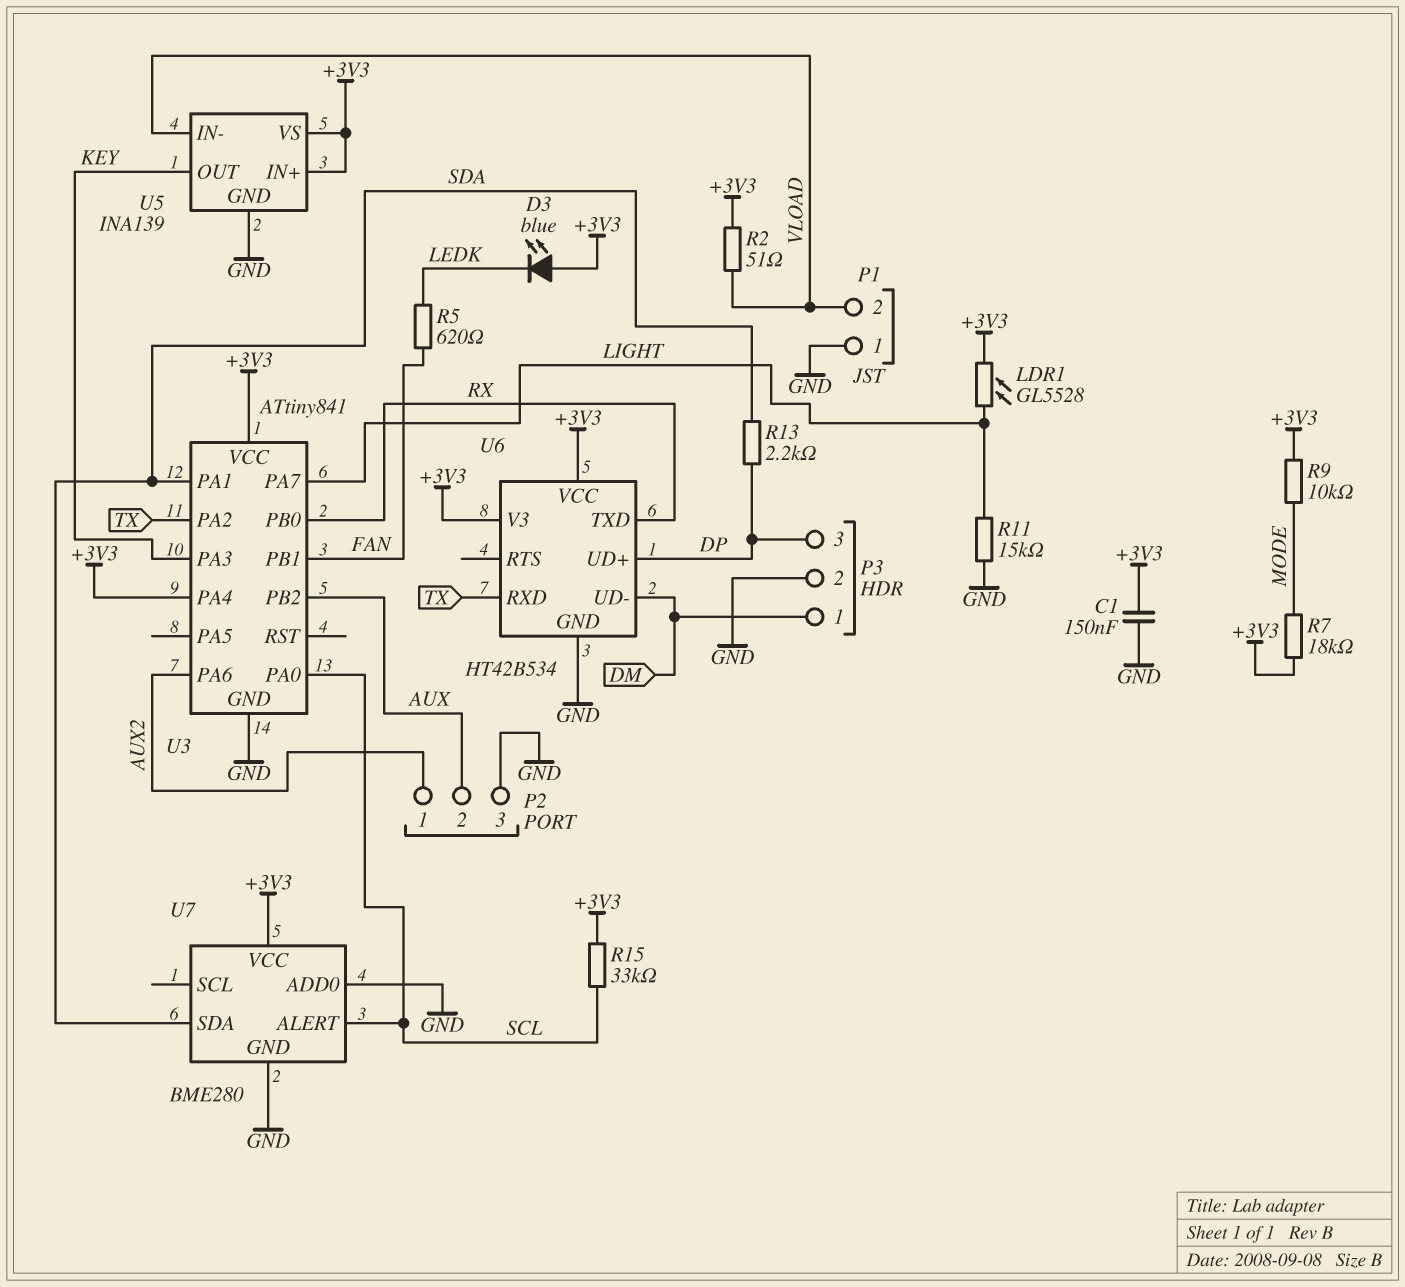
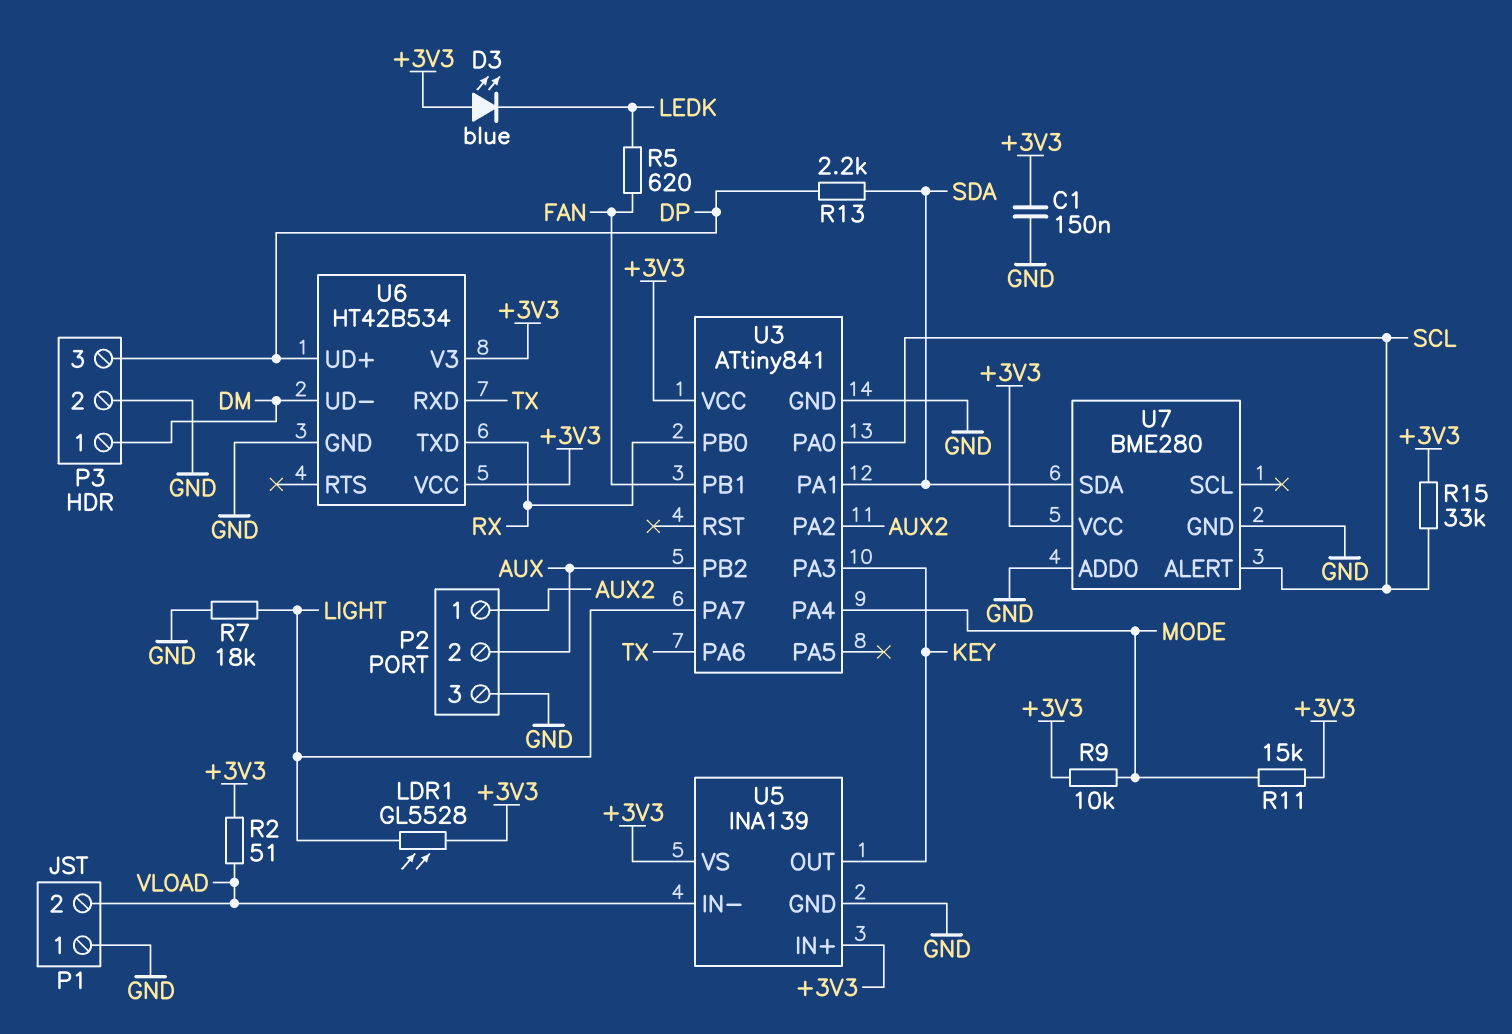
R7: 18k (+3V3, MODE) -> 18k (GND, LIGHT)
R11: 15k (GND, LIGHT) -> 15k (+3V3, MODE)
U3 pin PA2: TX -> AUX2
U3 pin PA4: +3V3 -> MODE
U3 pin PA6: AUX2 -> TX

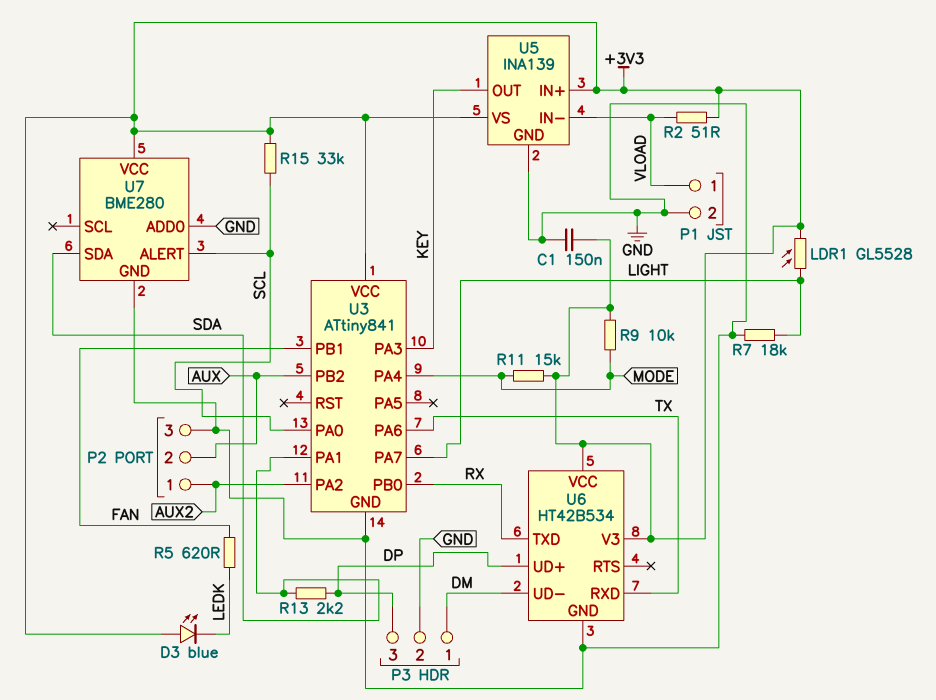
P1 pin 1: GND -> VLOAD
P1 pin 2: VLOAD -> GND

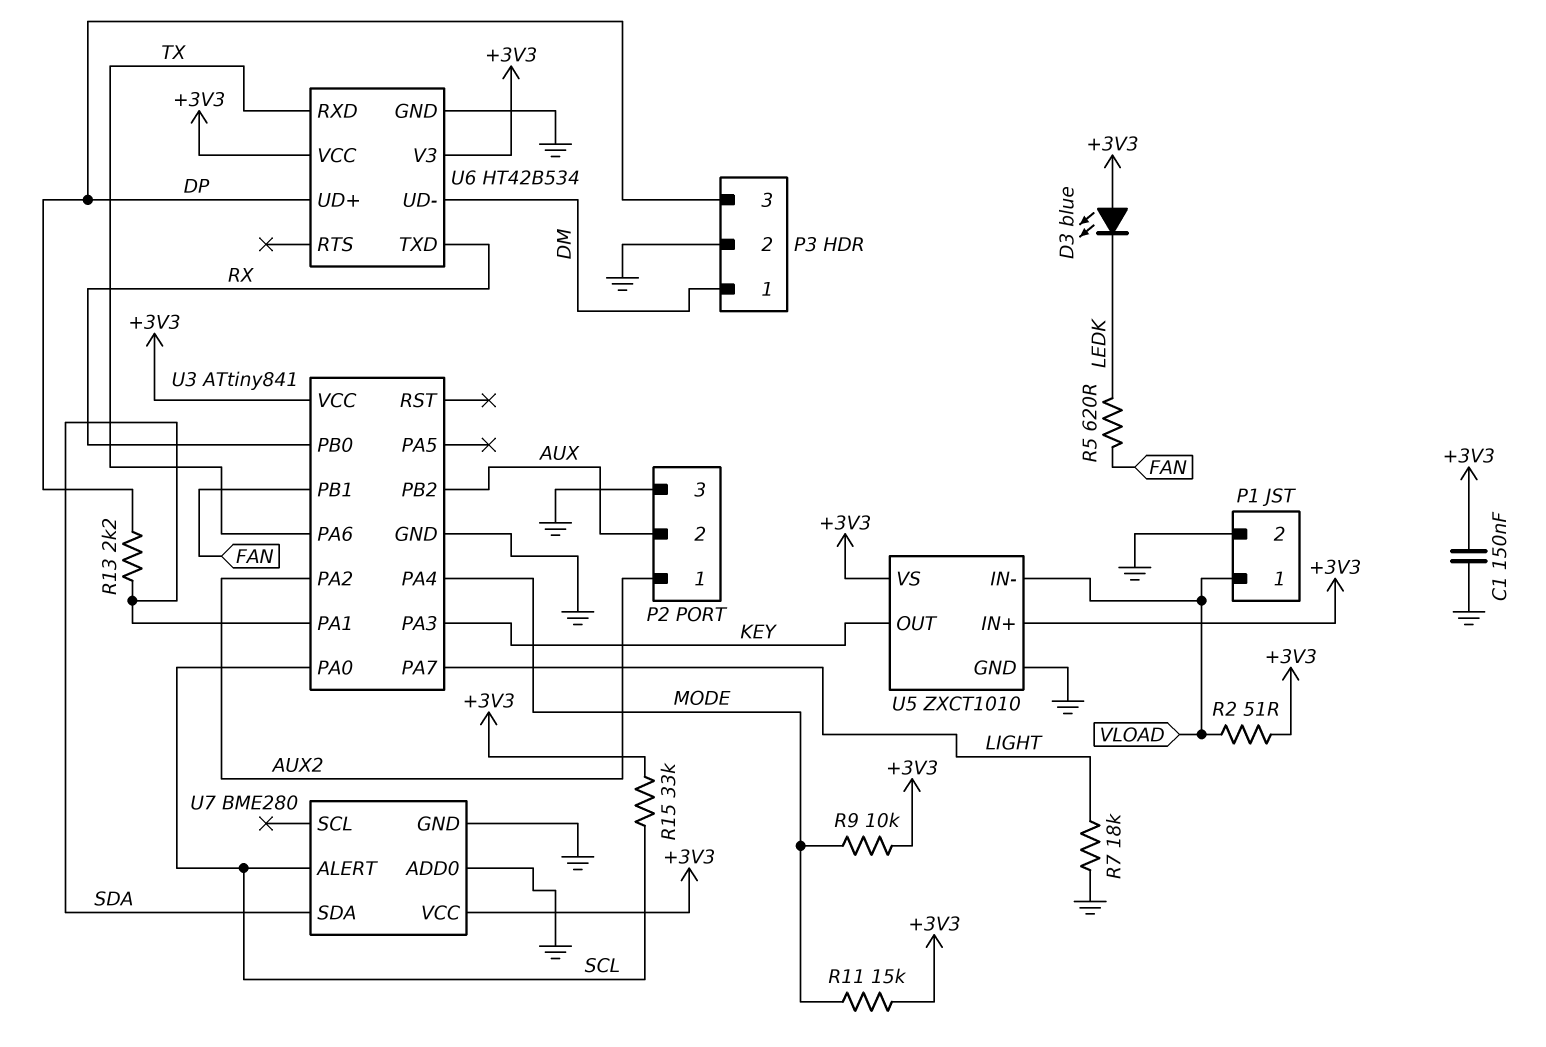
LDR1: GL5528 (+3V3, LIGHT) -> none
U5: INA139 -> ZXCT1010

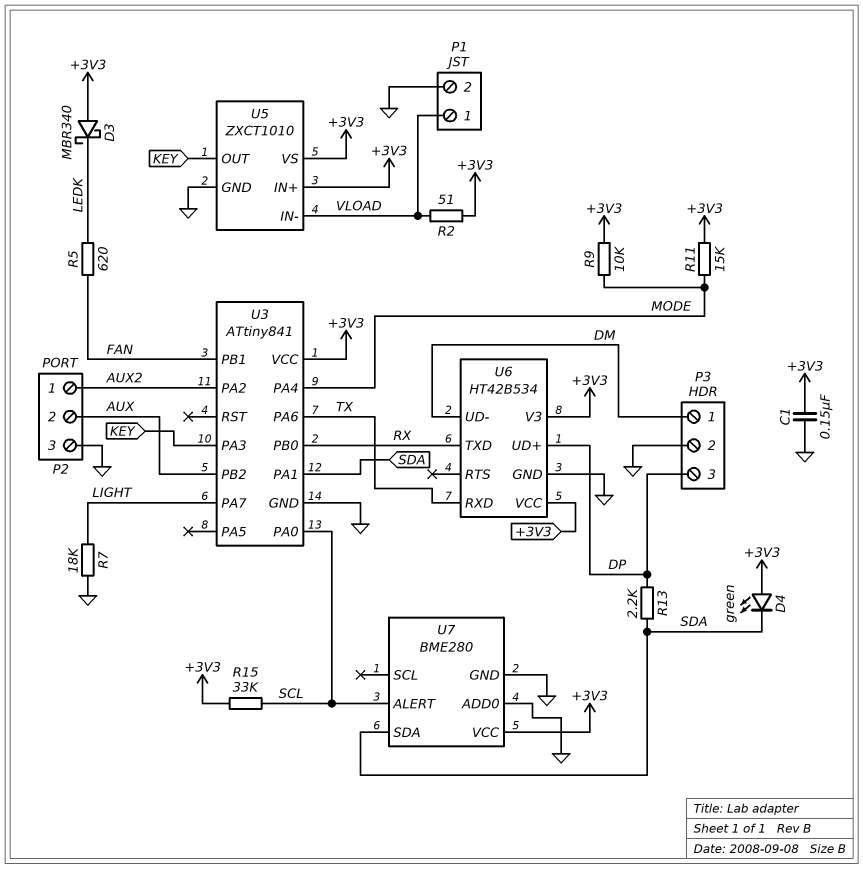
D3: LED blue (A +3V3, K LEDK) -> schottky MBR340 (A +3V3, K LEDK)
D4: none -> LED green (A +3V3, K SDA)

